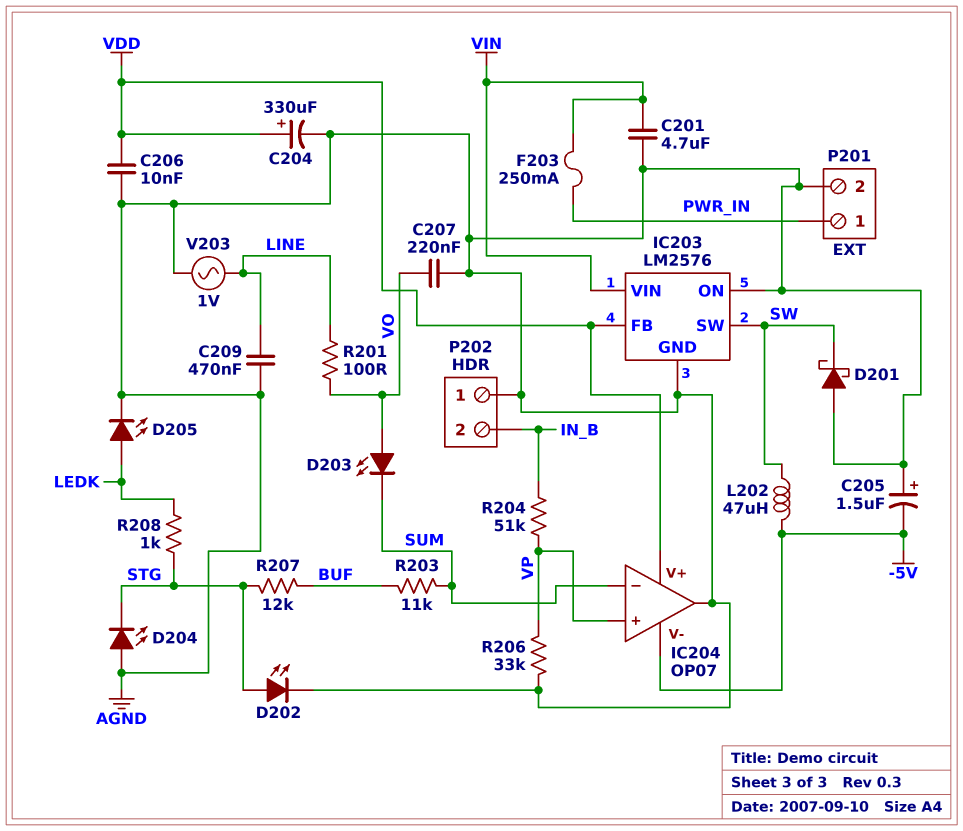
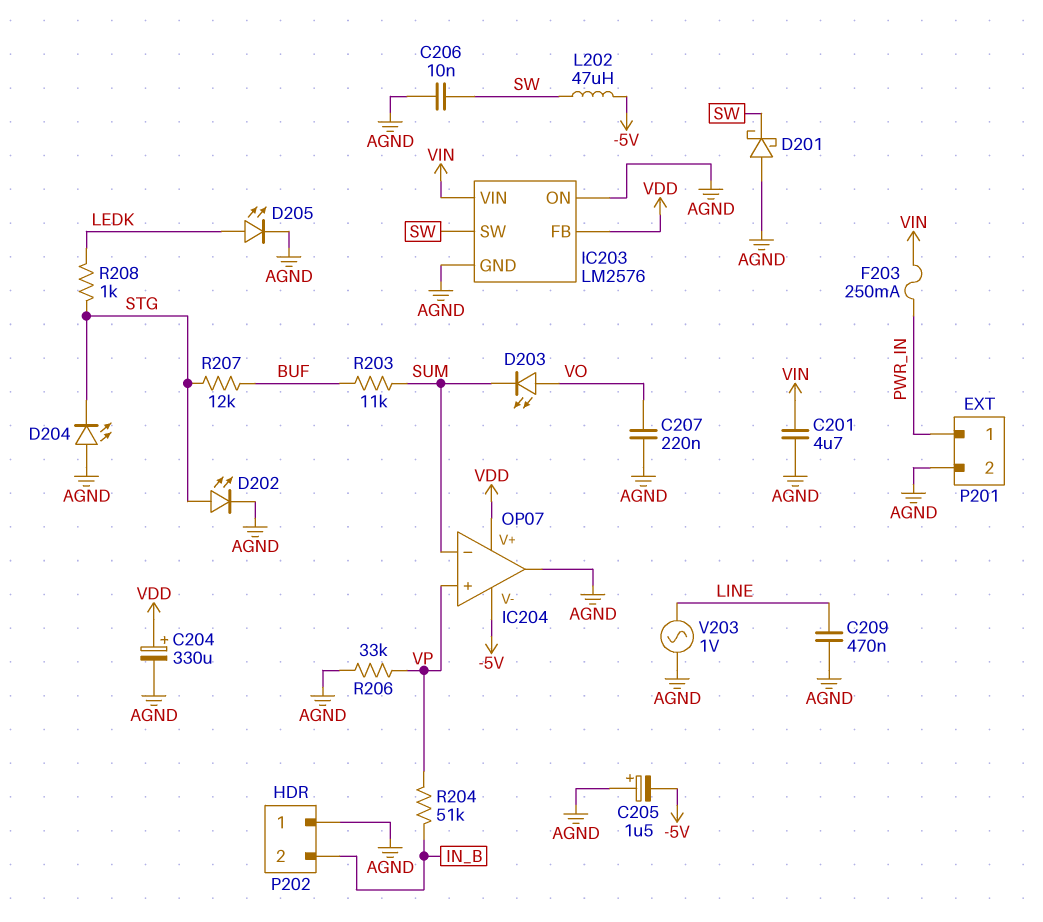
C206: 10nF (AGND, VDD) -> 10nF (AGND, SW)
R201: 100 (LINE, VO) -> none

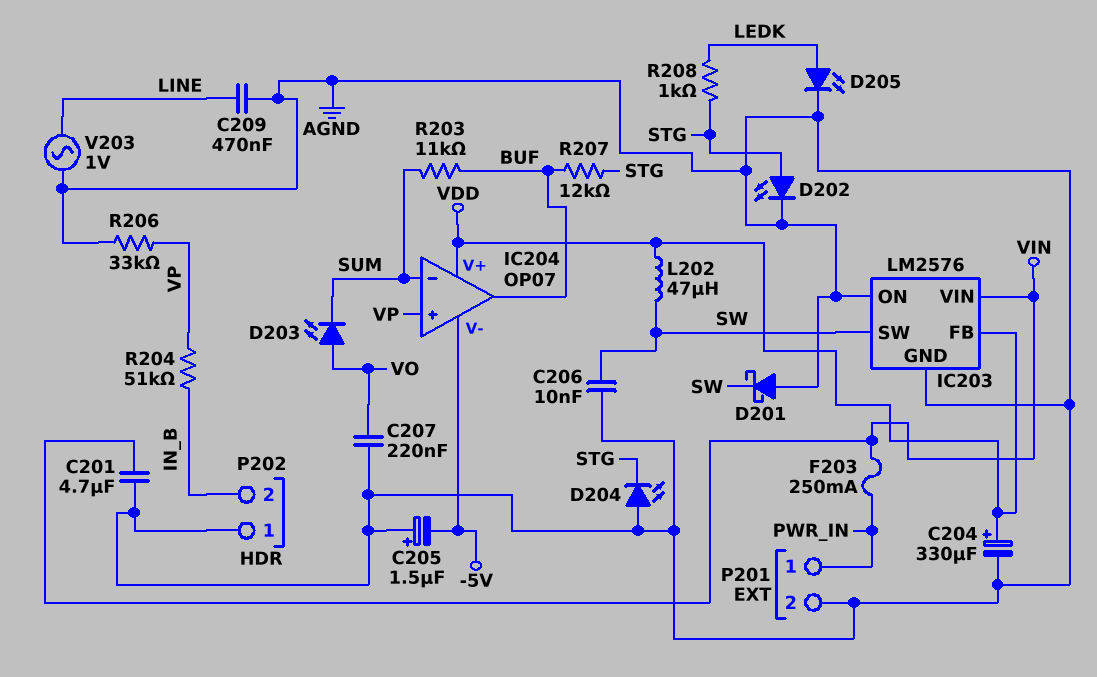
IC204 pin out: AGND -> BUF
L202: 47uH (-5V, SW) -> 47uH (SW, VDD)

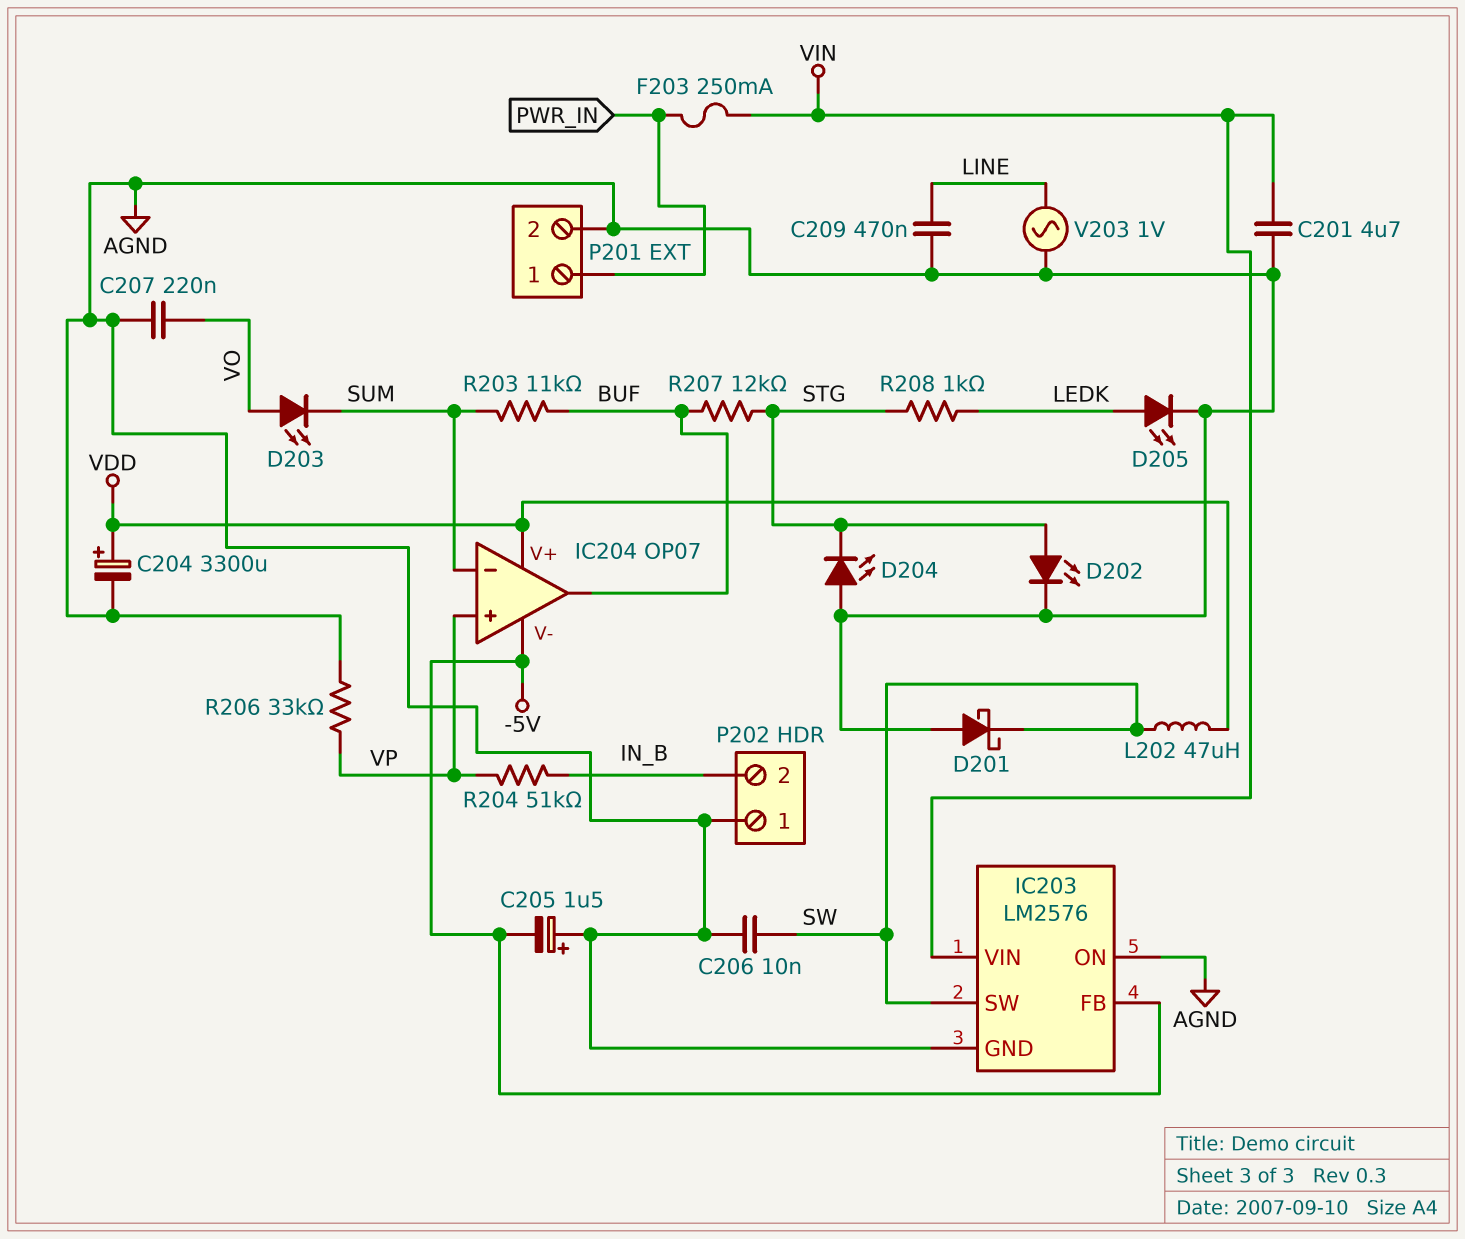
C204: 330uF (plus VDD, minus AGND) -> 3300uF (plus VDD, minus AGND)
IC203 pin FB: VDD -> -5V

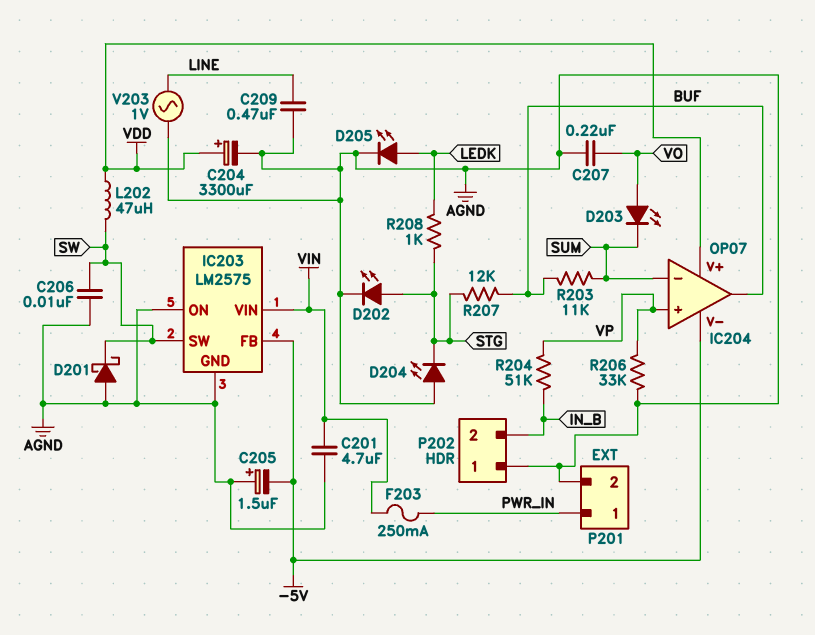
IC203: LM2576 -> LM2575

